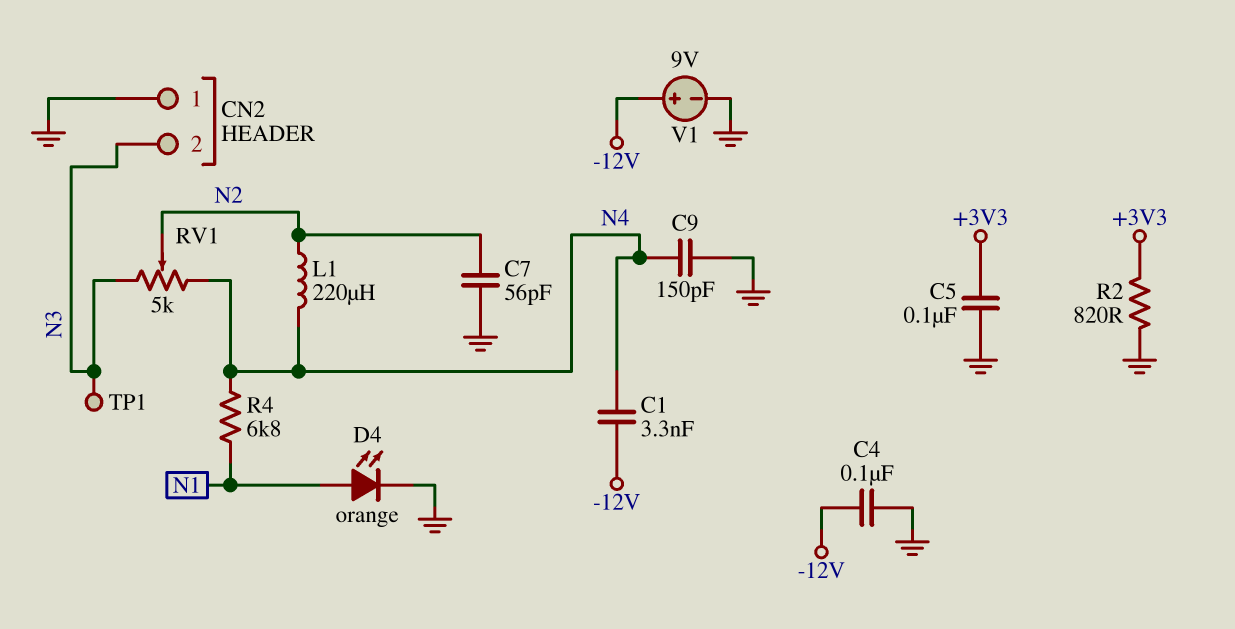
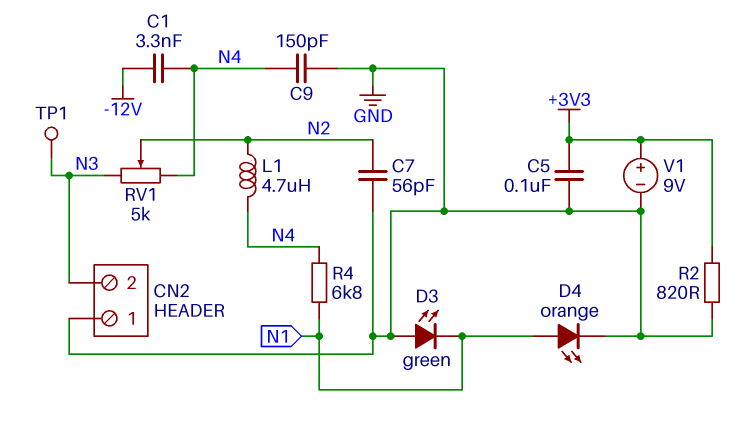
C4: 100nF (-12V, GND) -> none
D3: none -> LED green (A GND, K N1)
L1: 220uH (N2, N4) -> 4.7uH (N2, N4)
V1: 9V (plus -12V, minus GND) -> 9V (plus +3V3, minus GND)

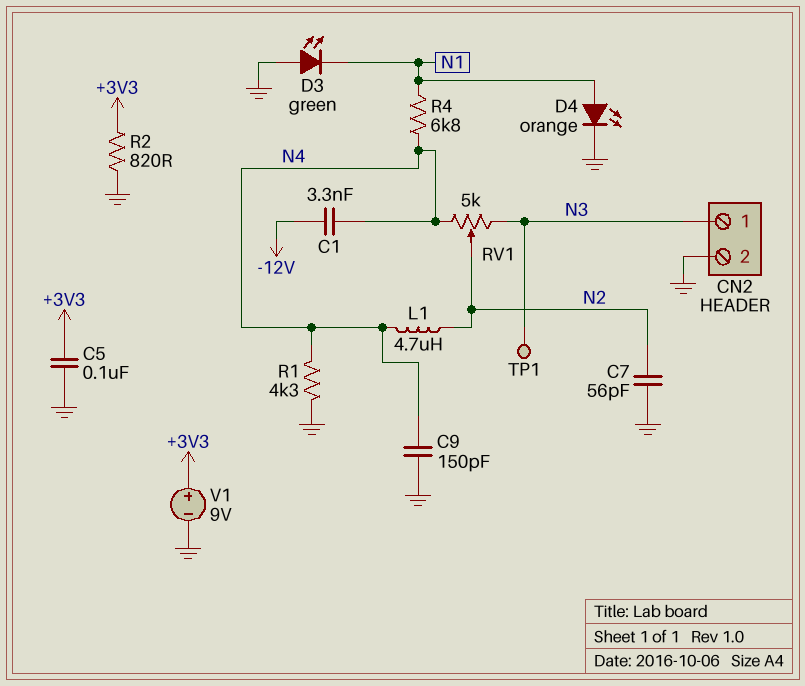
CN2 pin 1: GND -> N3
CN2 pin 2: N3 -> GND
R1: none -> 4.3k (GND, N4)

